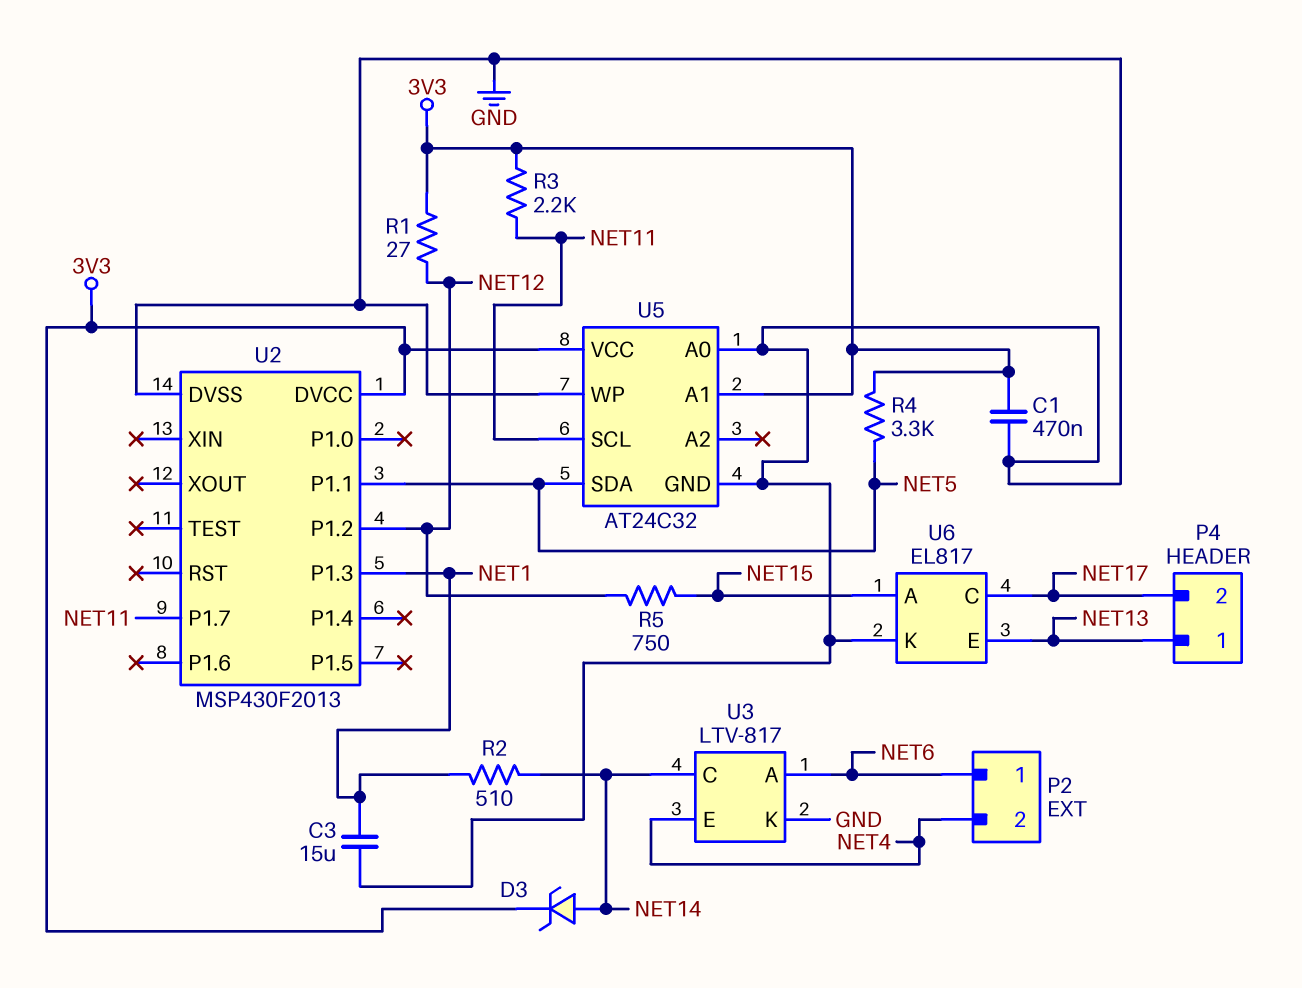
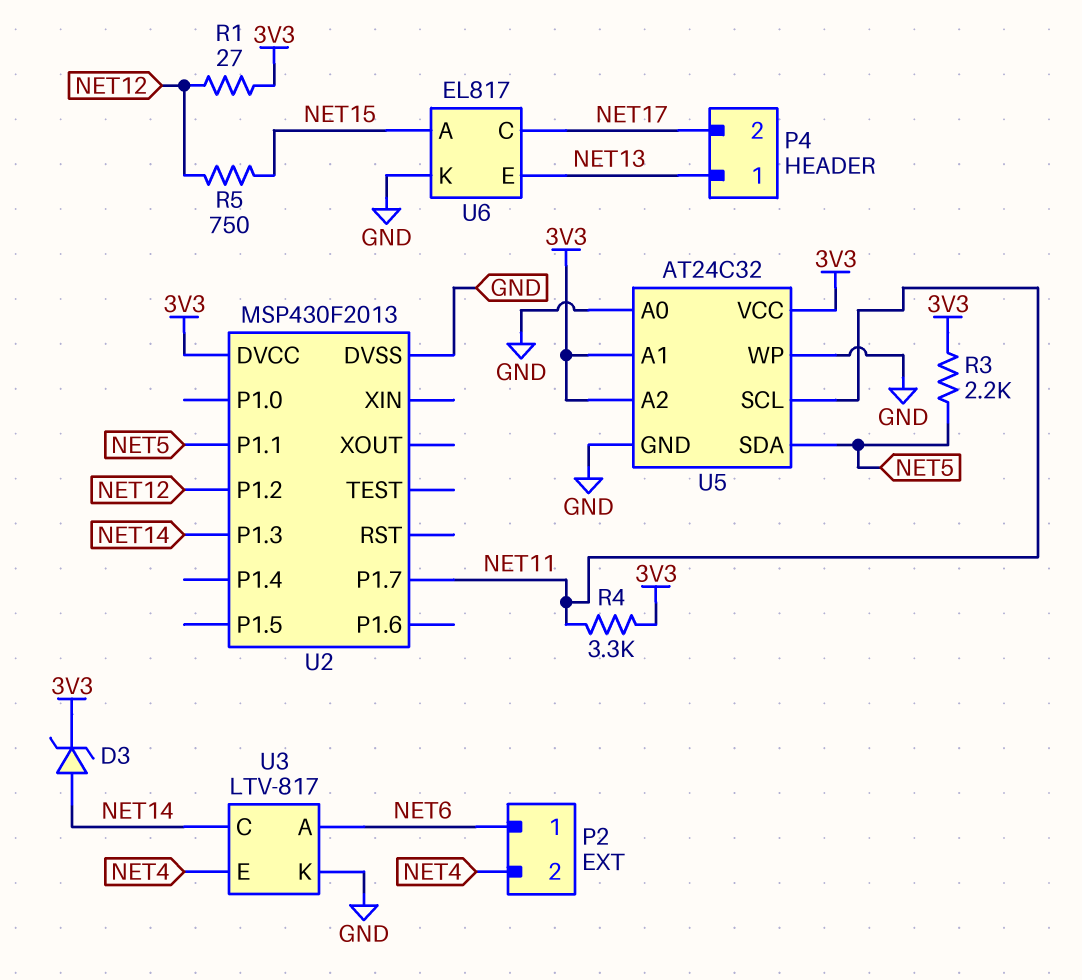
C1: 470nF (3V3, GND) -> none
C3: 15uF (GND, NET1) -> none
R2: 510 (NET1, NET14) -> none
R3: 2.2k (3V3, NET11) -> 2.2k (3V3, NET5)
R4: 3.3k (3V3, NET5) -> 3.3k (3V3, NET11)
U2 pin P1.3: NET1 -> NET14
U5 pin A2: none -> 3V3

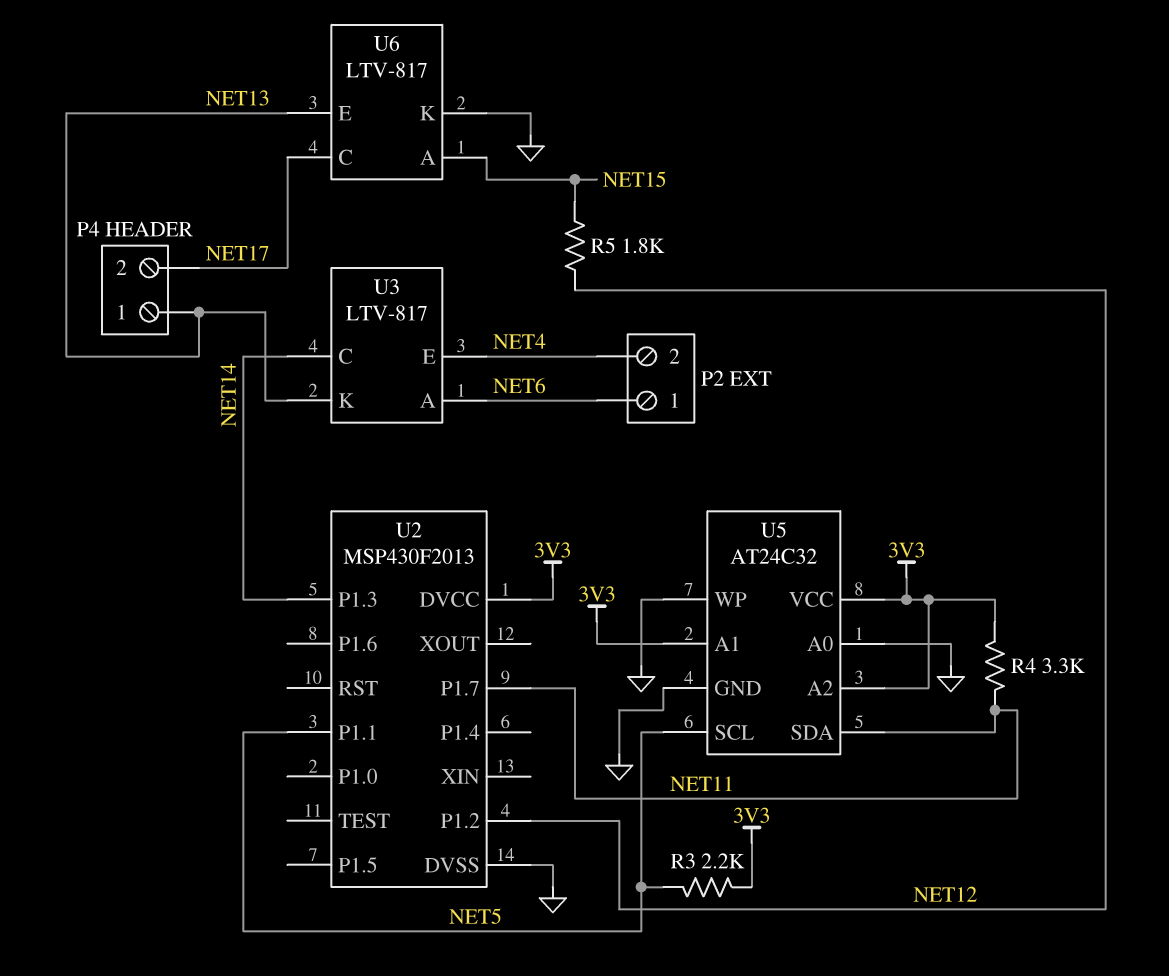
D3: zener (A NET14, K 3V3) -> none
R1: 27 (3V3, NET12) -> none
R5: 750 (NET12, NET15) -> 1.8k (NET12, NET15)
U3 pin K: GND -> NET13
U5 pin SCL: NET11 -> NET5
U5 pin SDA: NET5 -> NET11
U6: EL817 -> LTV-817

